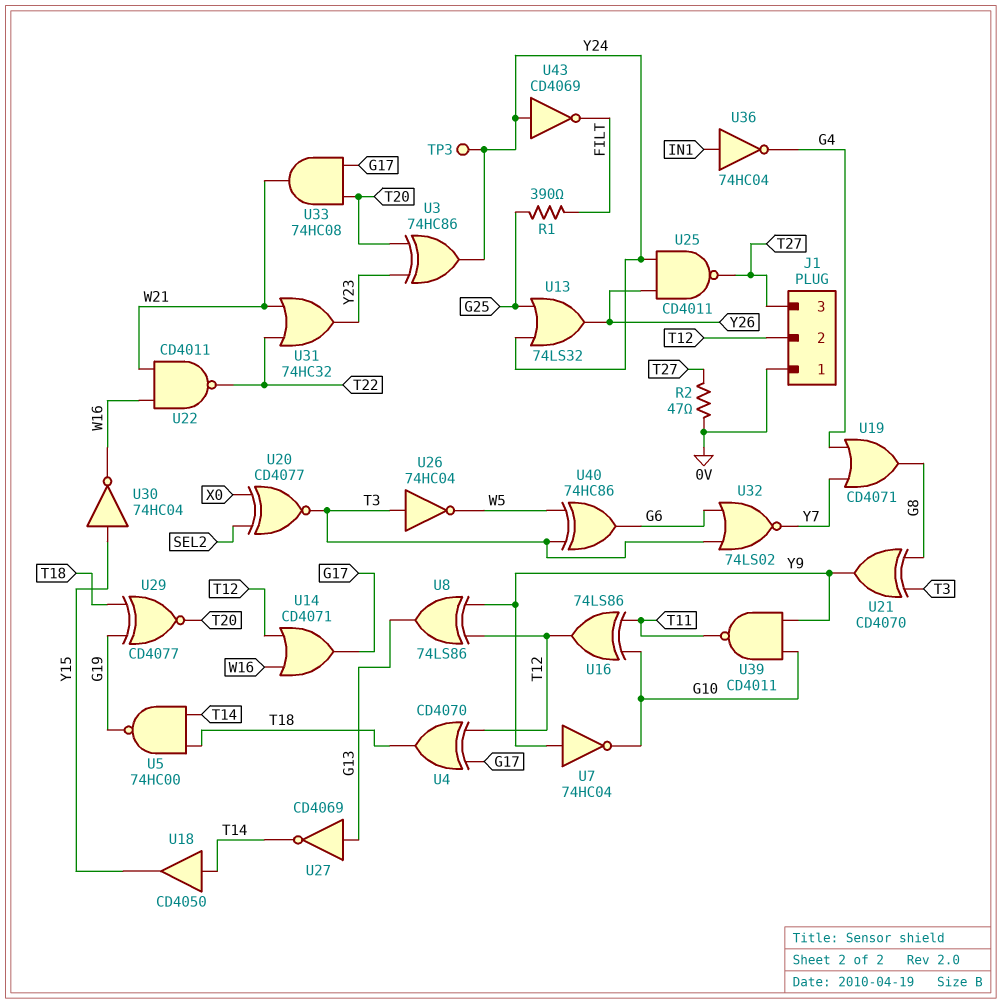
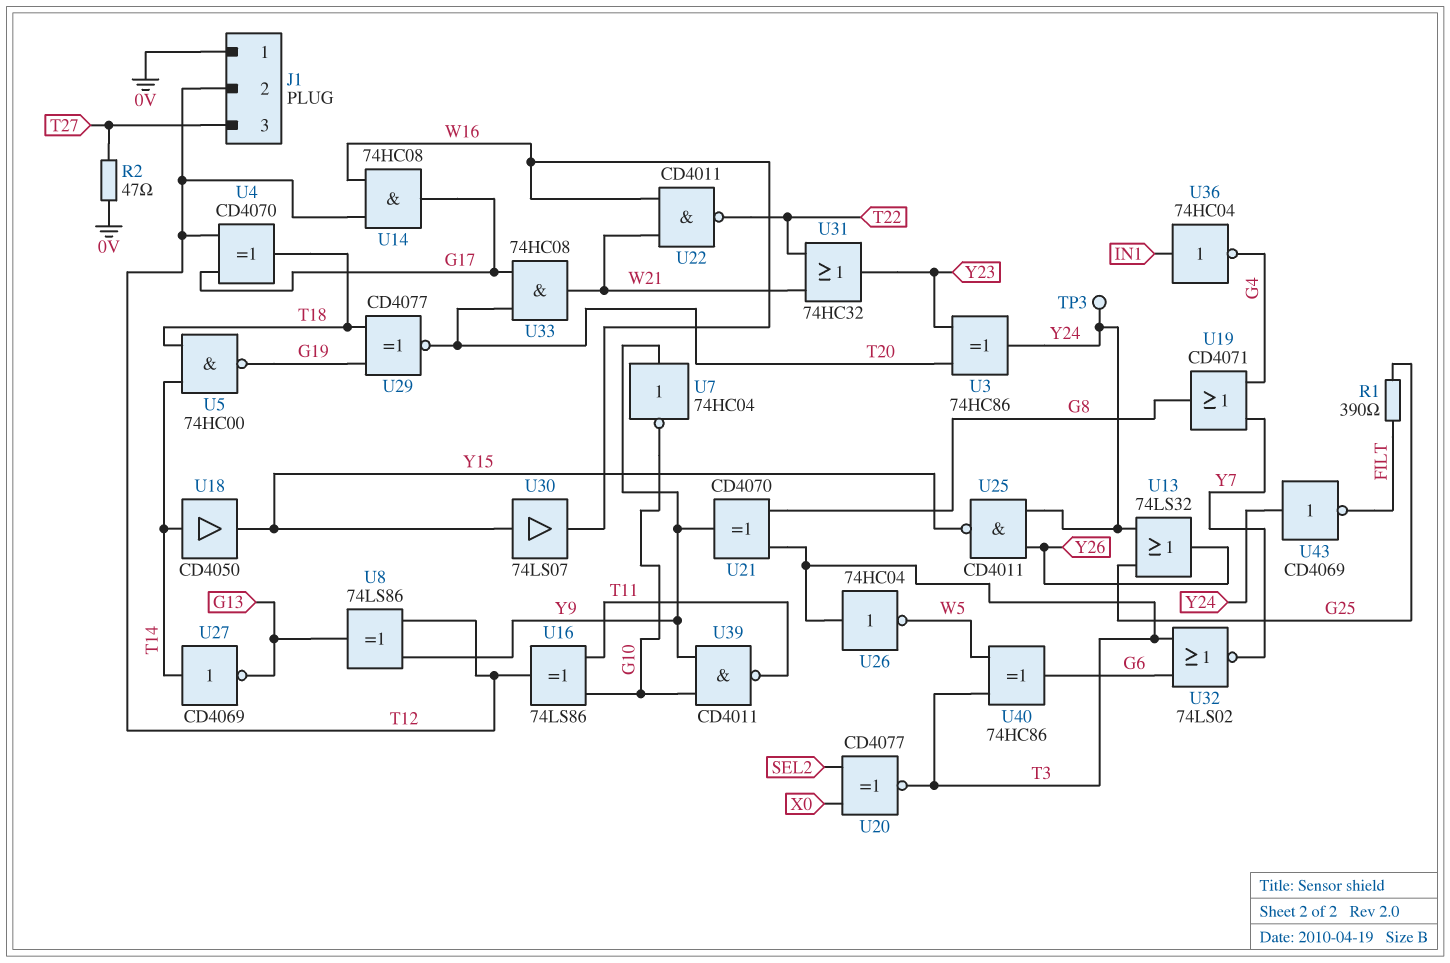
U14: OR CD4071 (in T12, in W16, out G17) -> AND 74HC08 (in T12, in W16, out G17)
U25: NAND CD4011 (in Y24, in Y26, out T27) -> NAND CD4011 (in Y24, in Y26, out Y15)
U27: NOT CD4069 (in G13, out T14) -> NOT CD4069 (in T14, out G13)
U30: NOT 74HC04 (in Y15, out W16) -> buffer 74LS07 (in Y15, out W16)

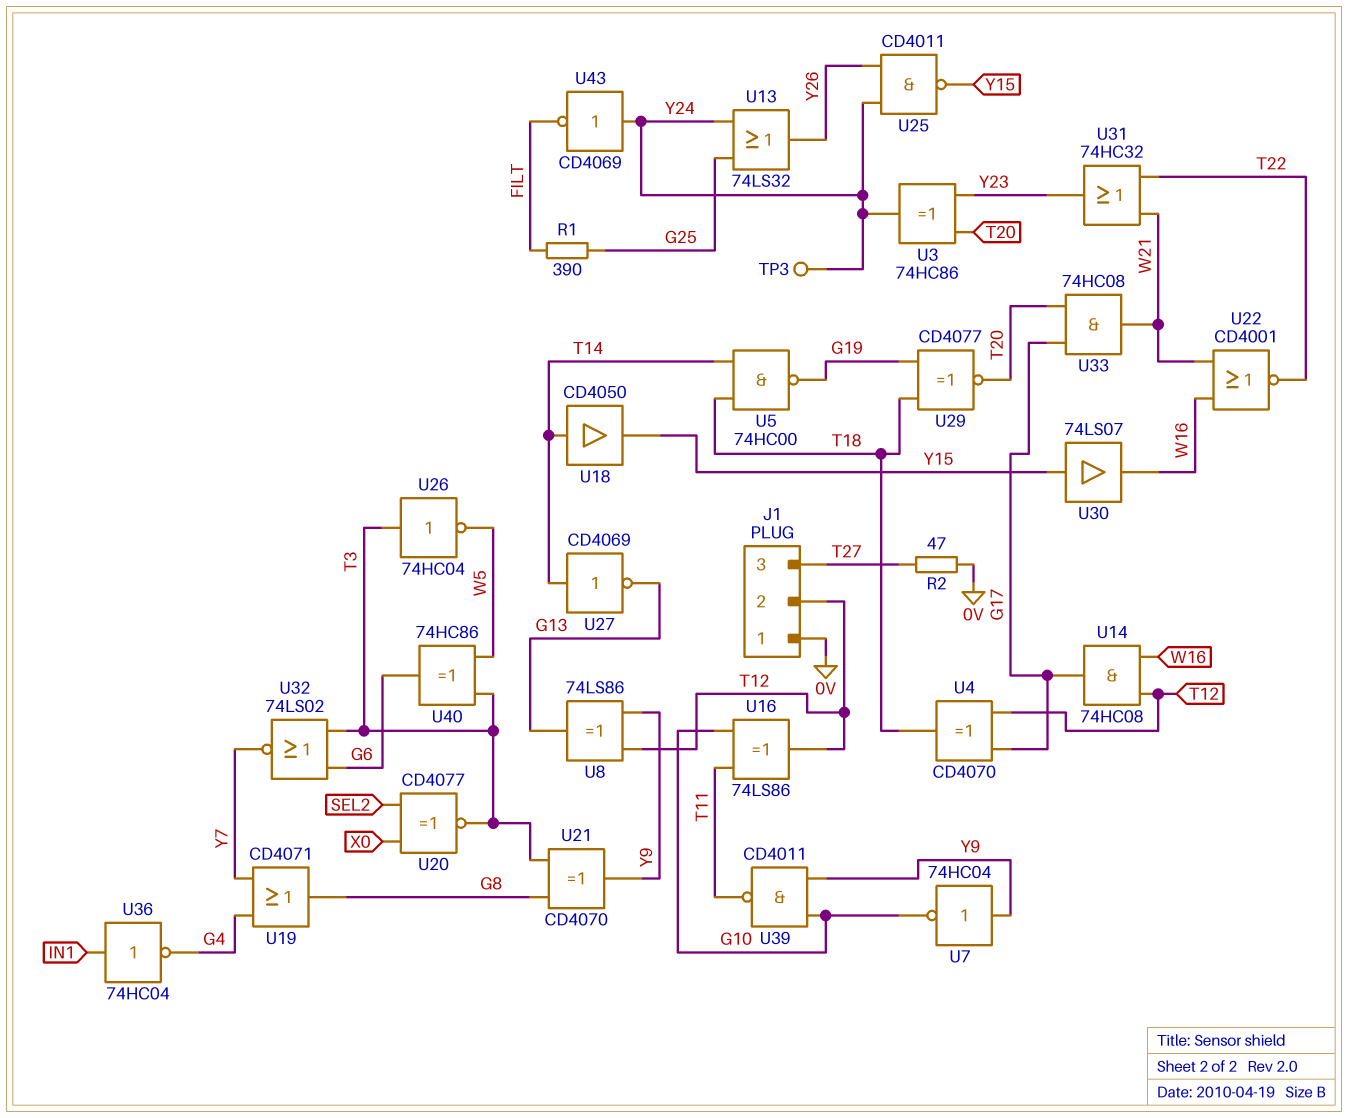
U22: NAND CD4011 (in W16, in W21, out T22) -> NOR CD4001 (in W16, in W21, out T22)

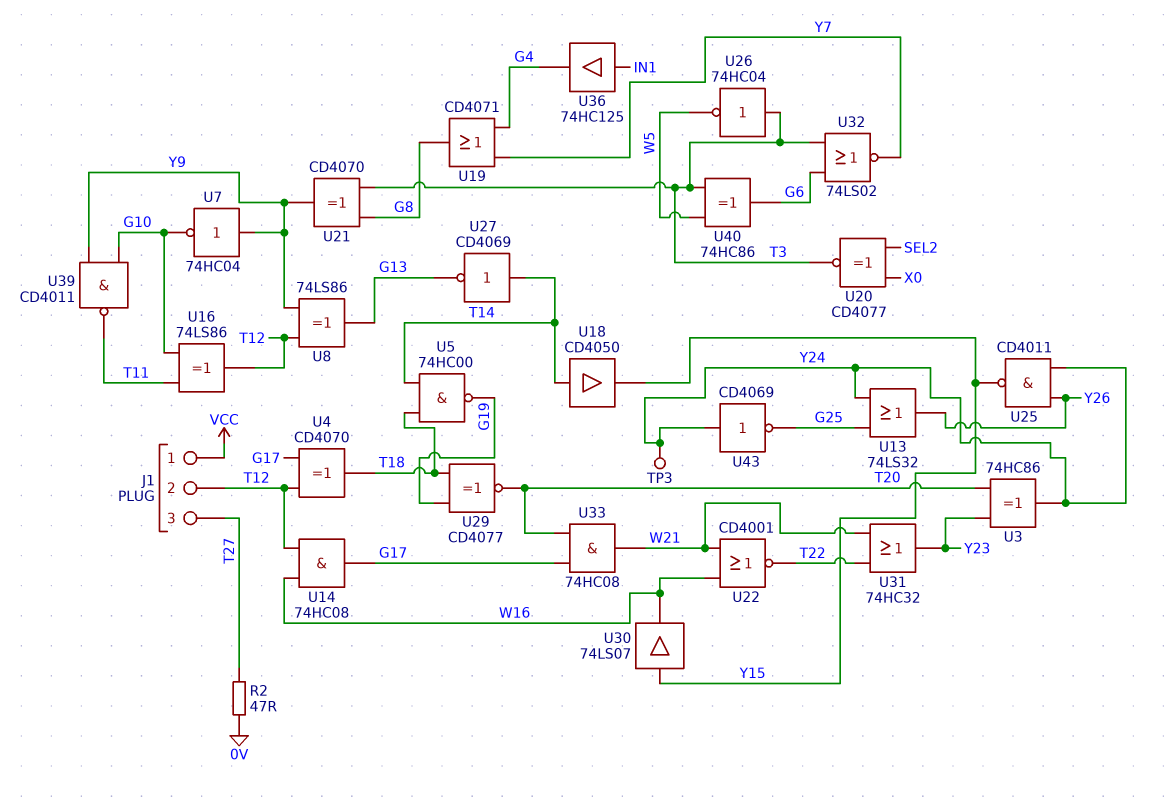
J1 pin 1: 0V -> VCC
R1: 390 (FILT, G25) -> none
U36: NOT 74HC04 (in IN1, out G4) -> buffer 74HC125 (in IN1, out G4)
U43: NOT CD4069 (in Y24, out FILT) -> NOT CD4069 (in Y24, out G25)

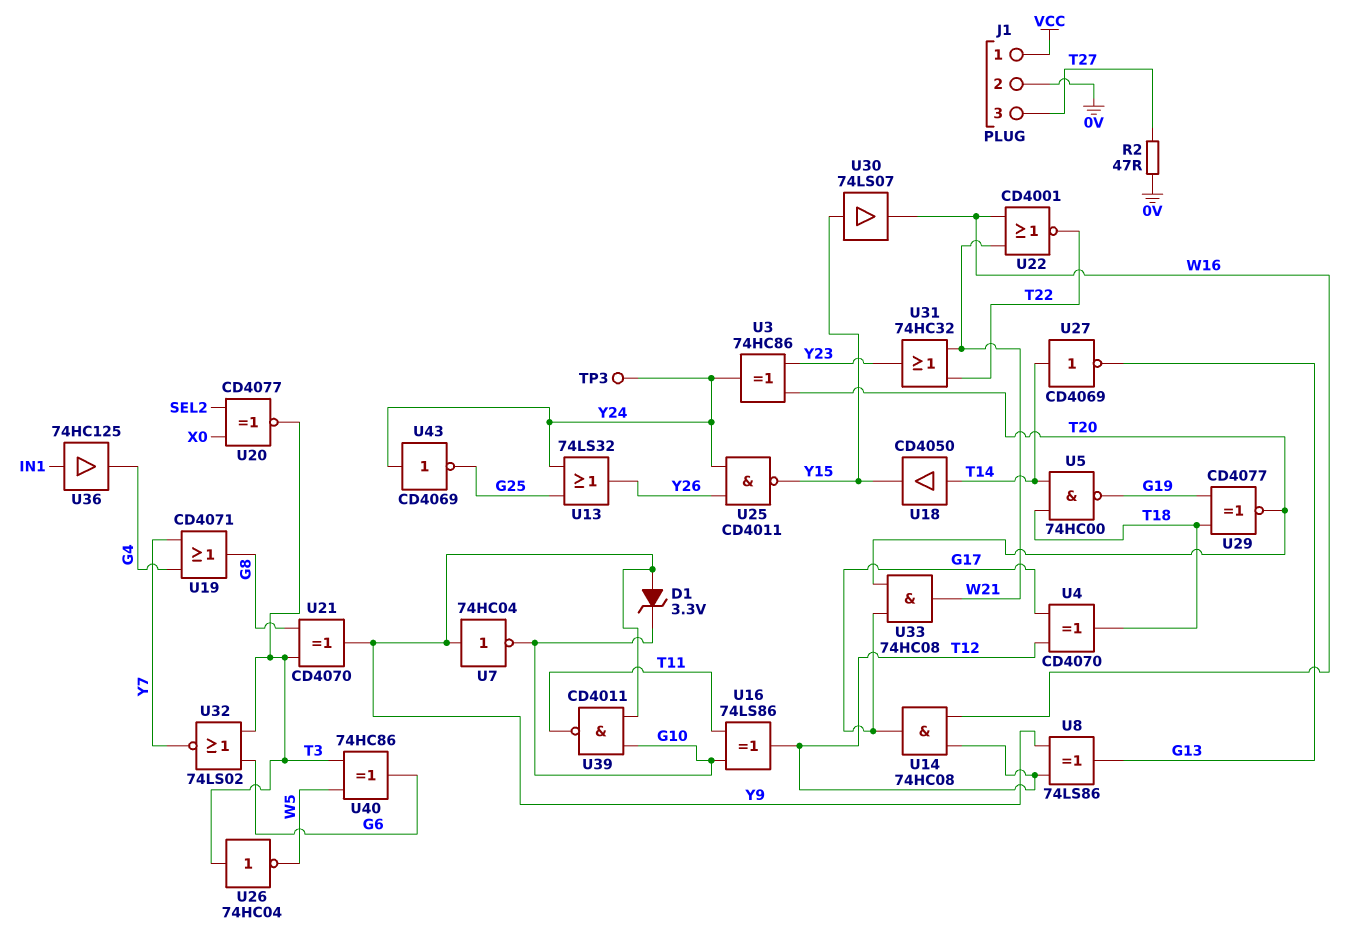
D1: none -> zener 3.3V (A Y9, K G10)
J1 pin 2: T12 -> 0V

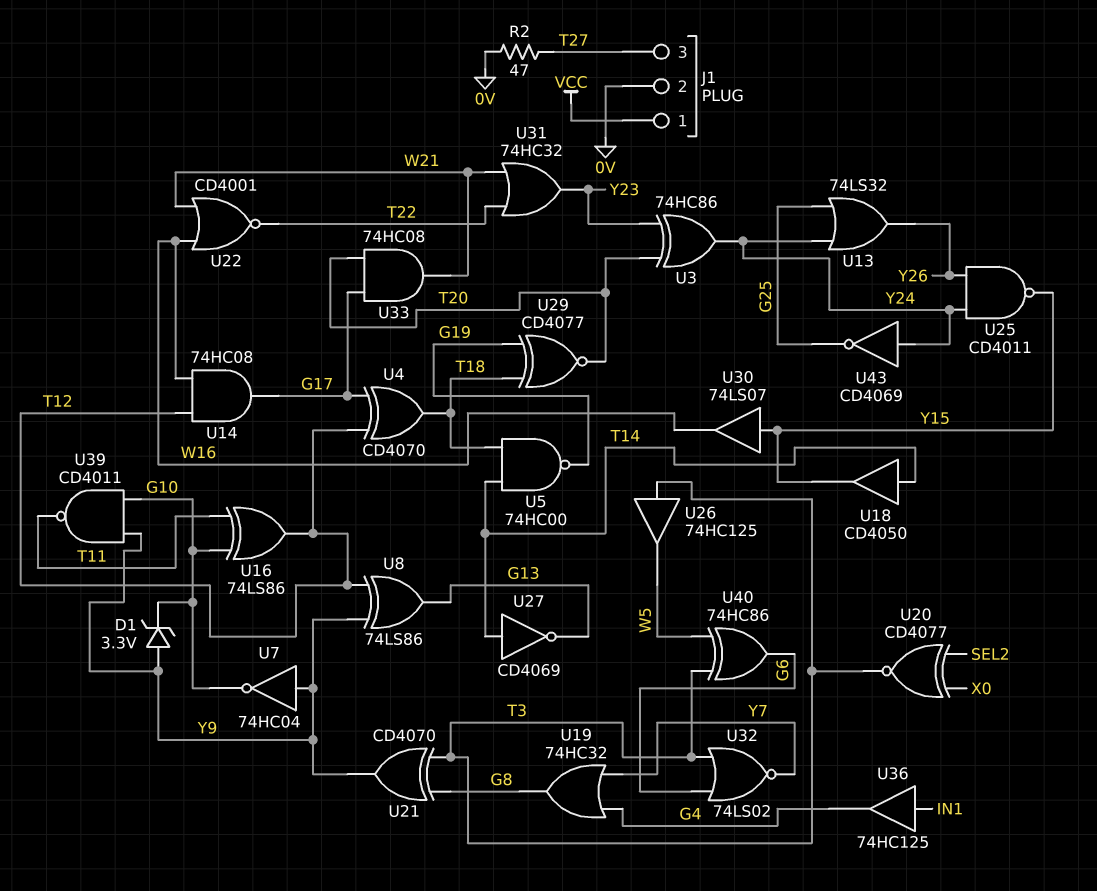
TP3: test point (Y24) -> none
U19: OR CD4071 (in G4, in Y7, out G8) -> OR 74HC32 (in G4, in Y7, out G8)
U26: NOT 74HC04 (in T3, out W5) -> buffer 74HC125 (in T3, out W5)

